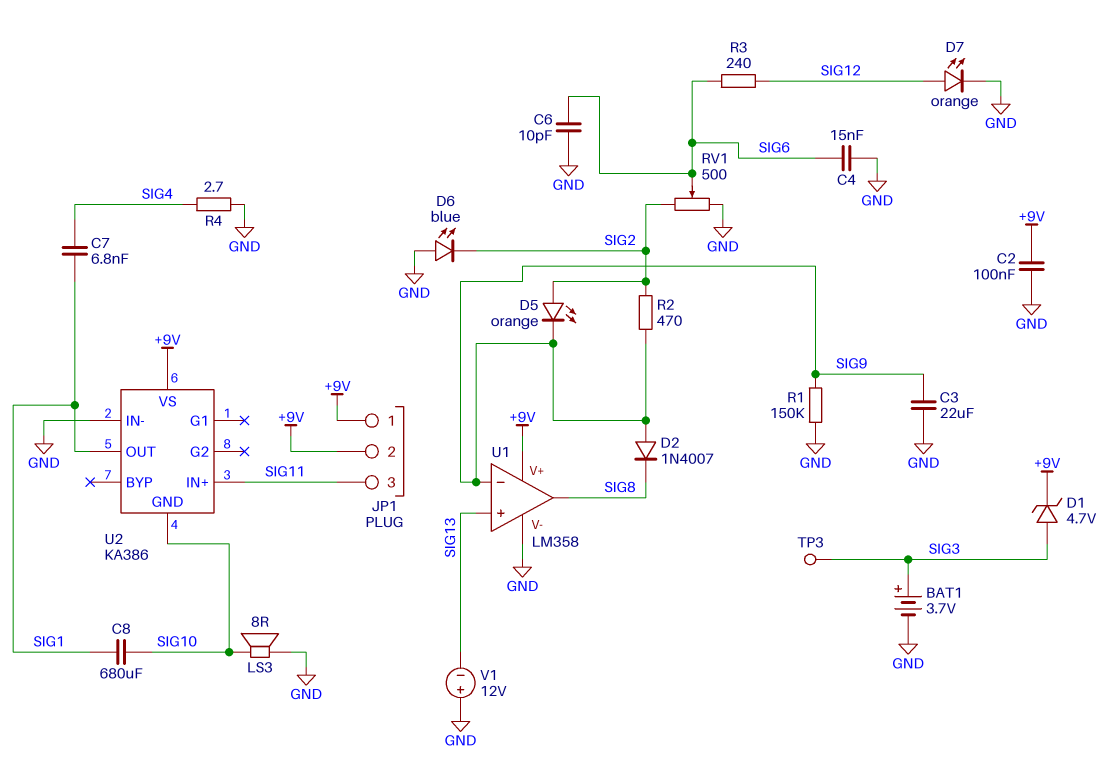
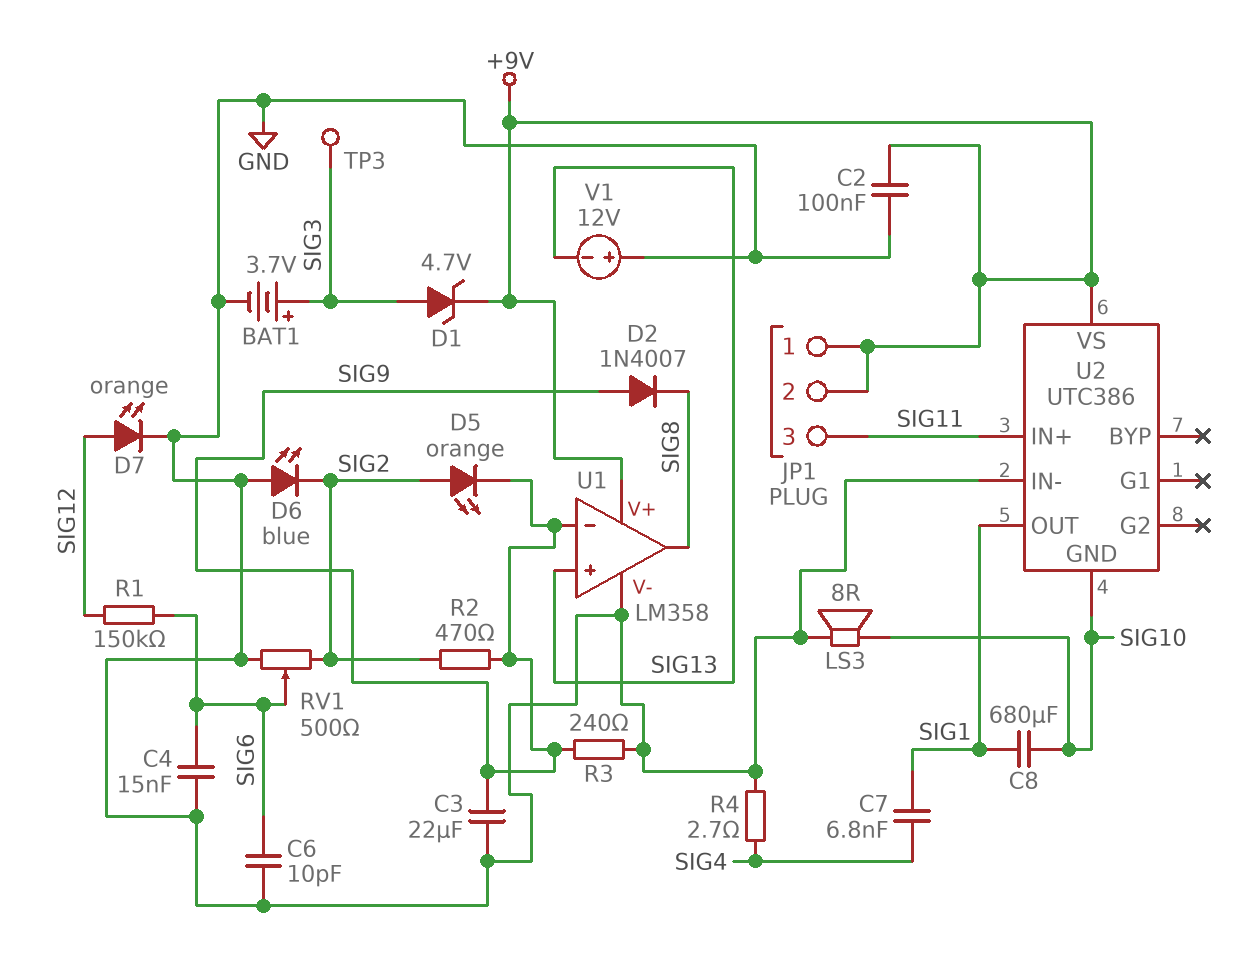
R1: 150k (GND, SIG9) -> 150k (SIG6, SIG12)
R3: 240 (SIG6, SIG12) -> 240 (GND, SIG9)
U2: KA386 -> UTC386

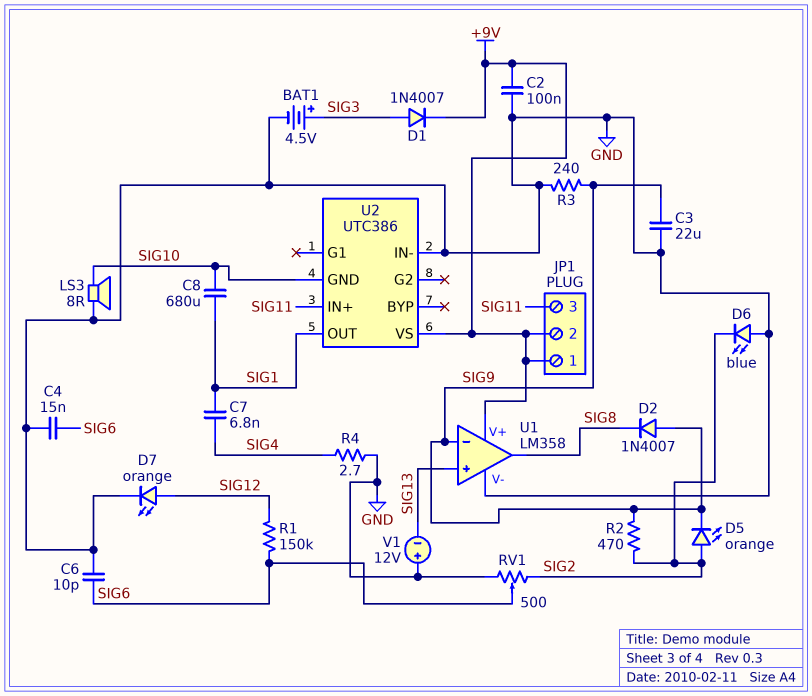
BAT1: 3.7V (plus SIG3, minus GND) -> 4.5V (plus SIG3, minus GND)
D1: zener 4.7V (A SIG3, K +9V) -> diode 1N4007 (A SIG3, K +9V)
TP3: test point (SIG3) -> none

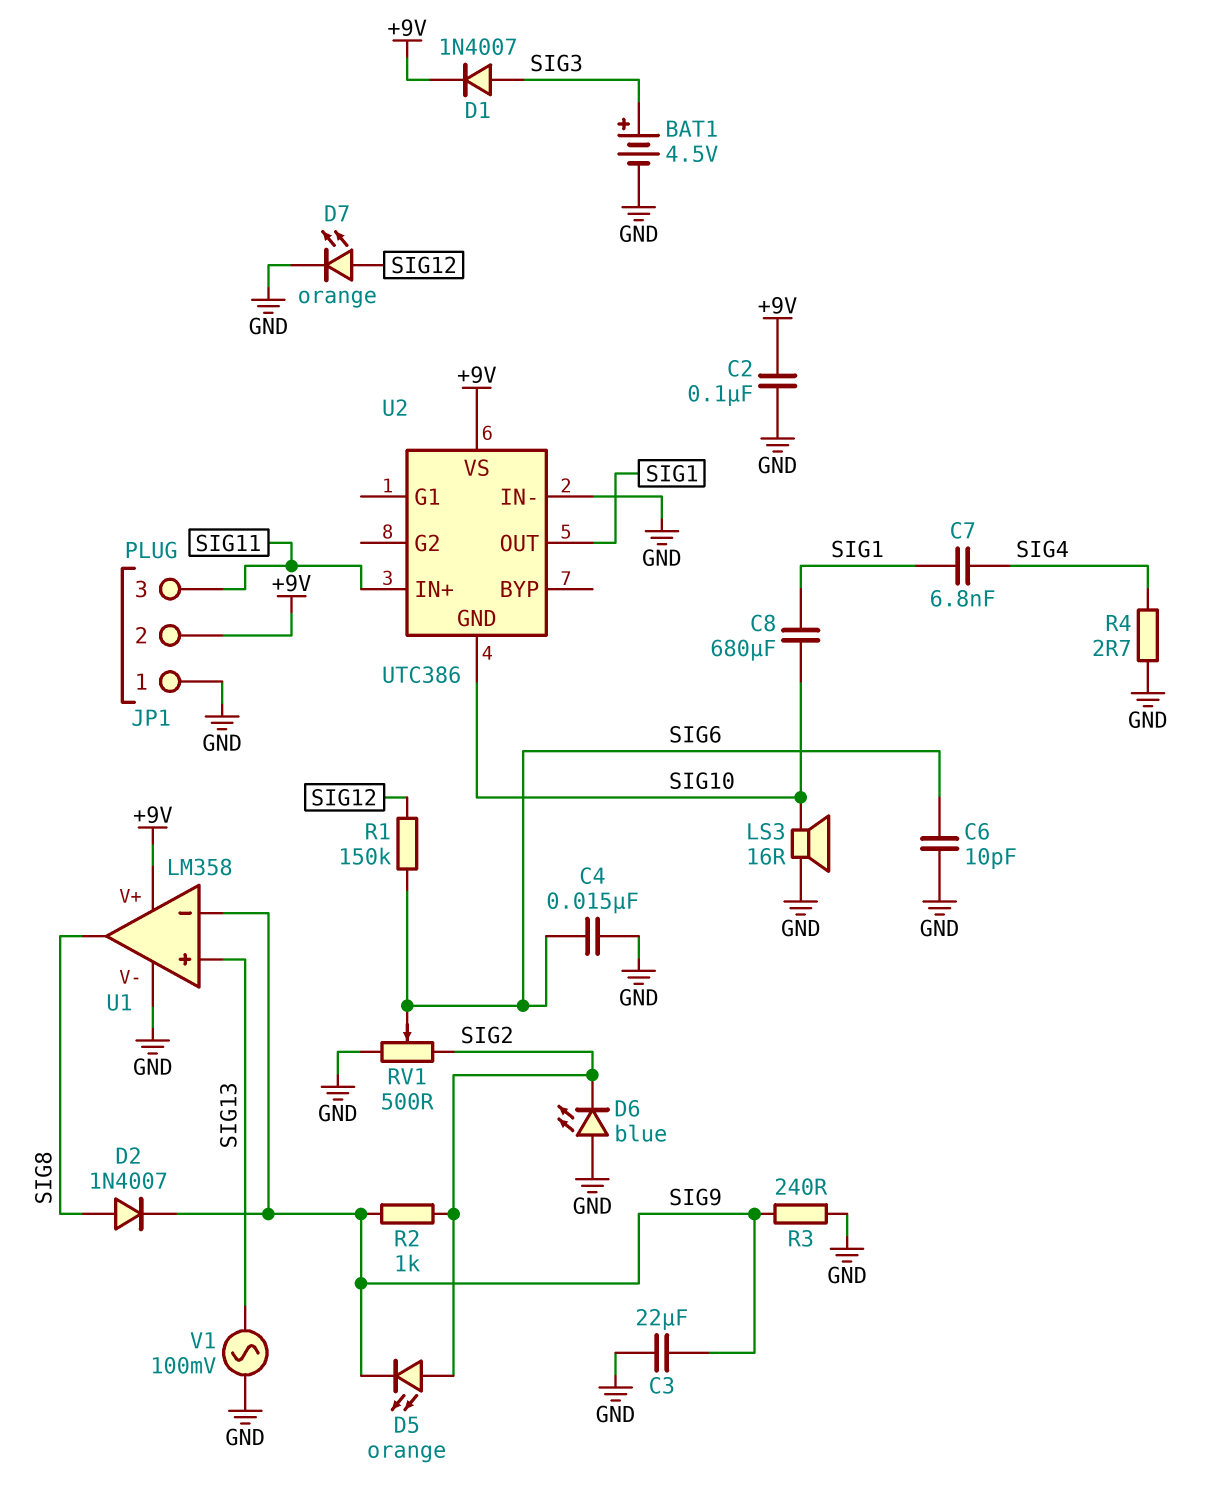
D2: diode 1N4007 (A SIG9, K SIG8) -> diode 1N4007 (A SIG8, K SIG9)
JP1 pin 1: +9V -> GND
LS3: speaker 8R (GND, SIG10) -> speaker 16R (GND, SIG10)
R2: 470 (SIG2, SIG9) -> 1k (SIG2, SIG9)
V1: 12V (plus GND, minus SIG13) -> AC 100mV (GND, SIG13)

